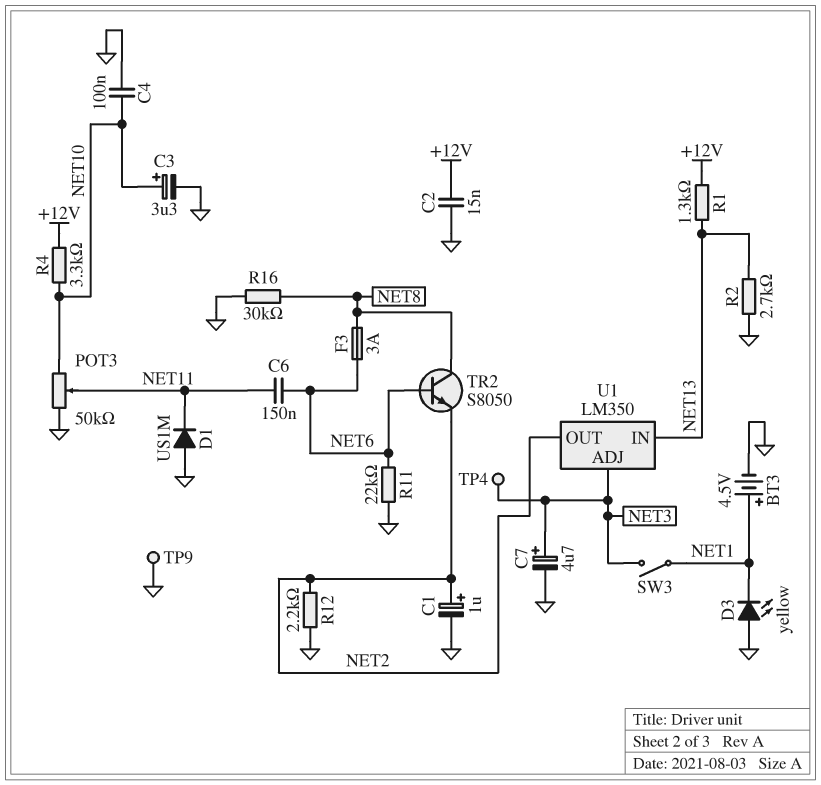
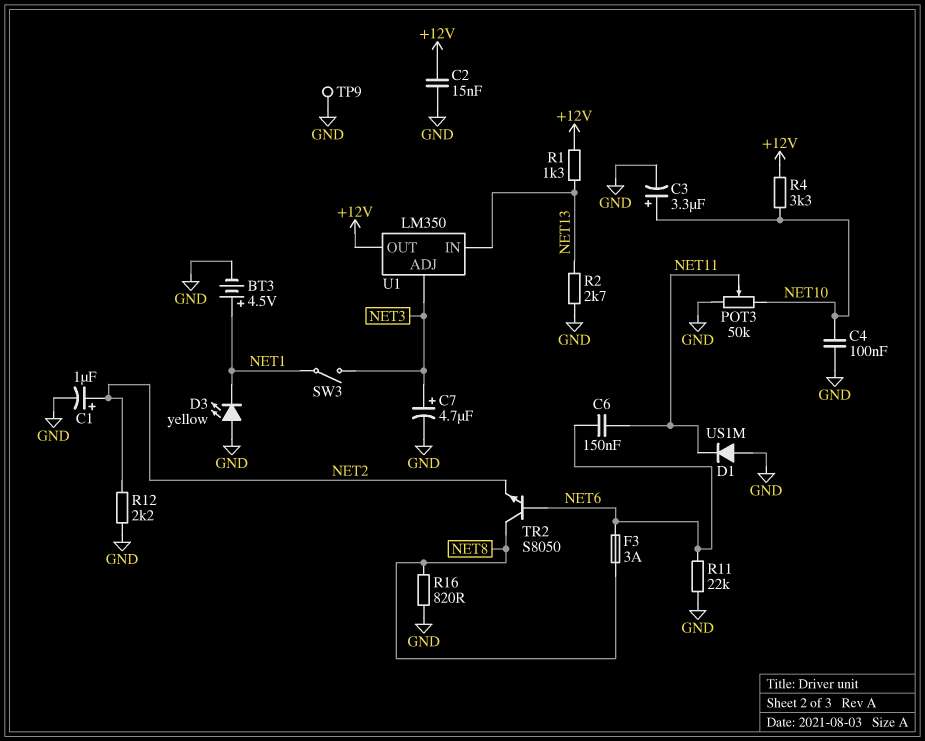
R16: 30k (GND, NET8) -> 820 (GND, NET8)
TP4: test point (NET3) -> none
U1 pin OUT: NET2 -> +12V

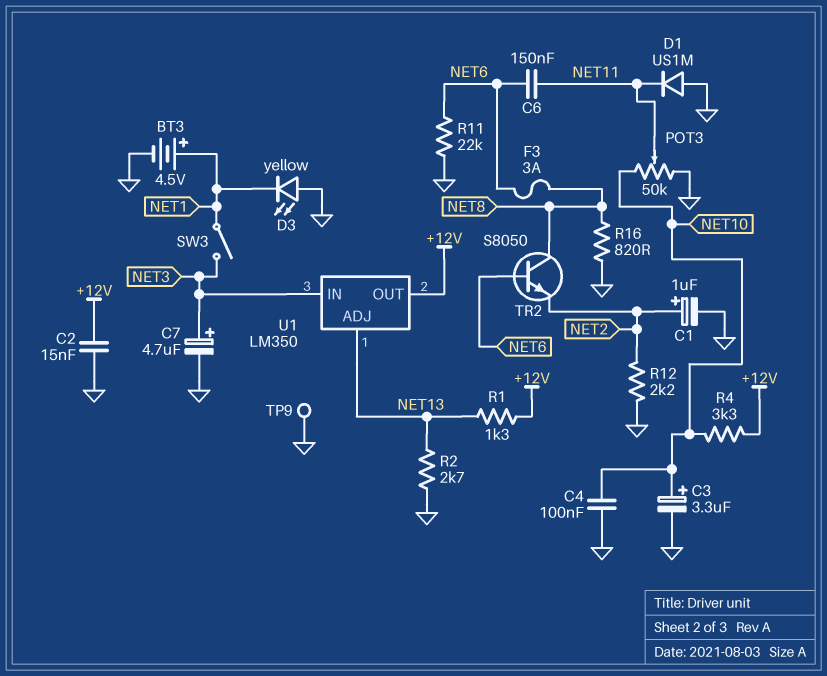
U1 pin ADJ: NET3 -> NET13
U1 pin IN: NET13 -> NET3

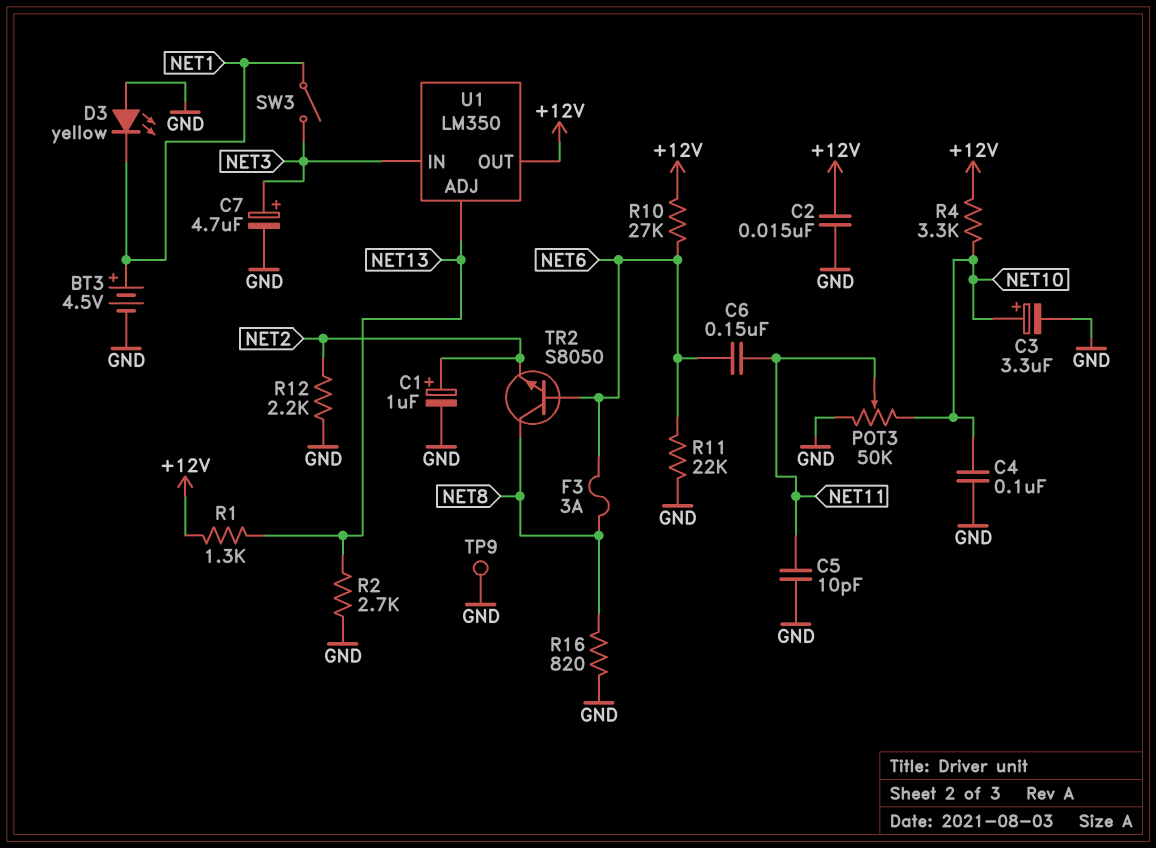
C5: none -> 10pF (GND, NET11)
D1: diode US1M (A GND, K NET11) -> none
R10: none -> 27k (+12V, NET6)

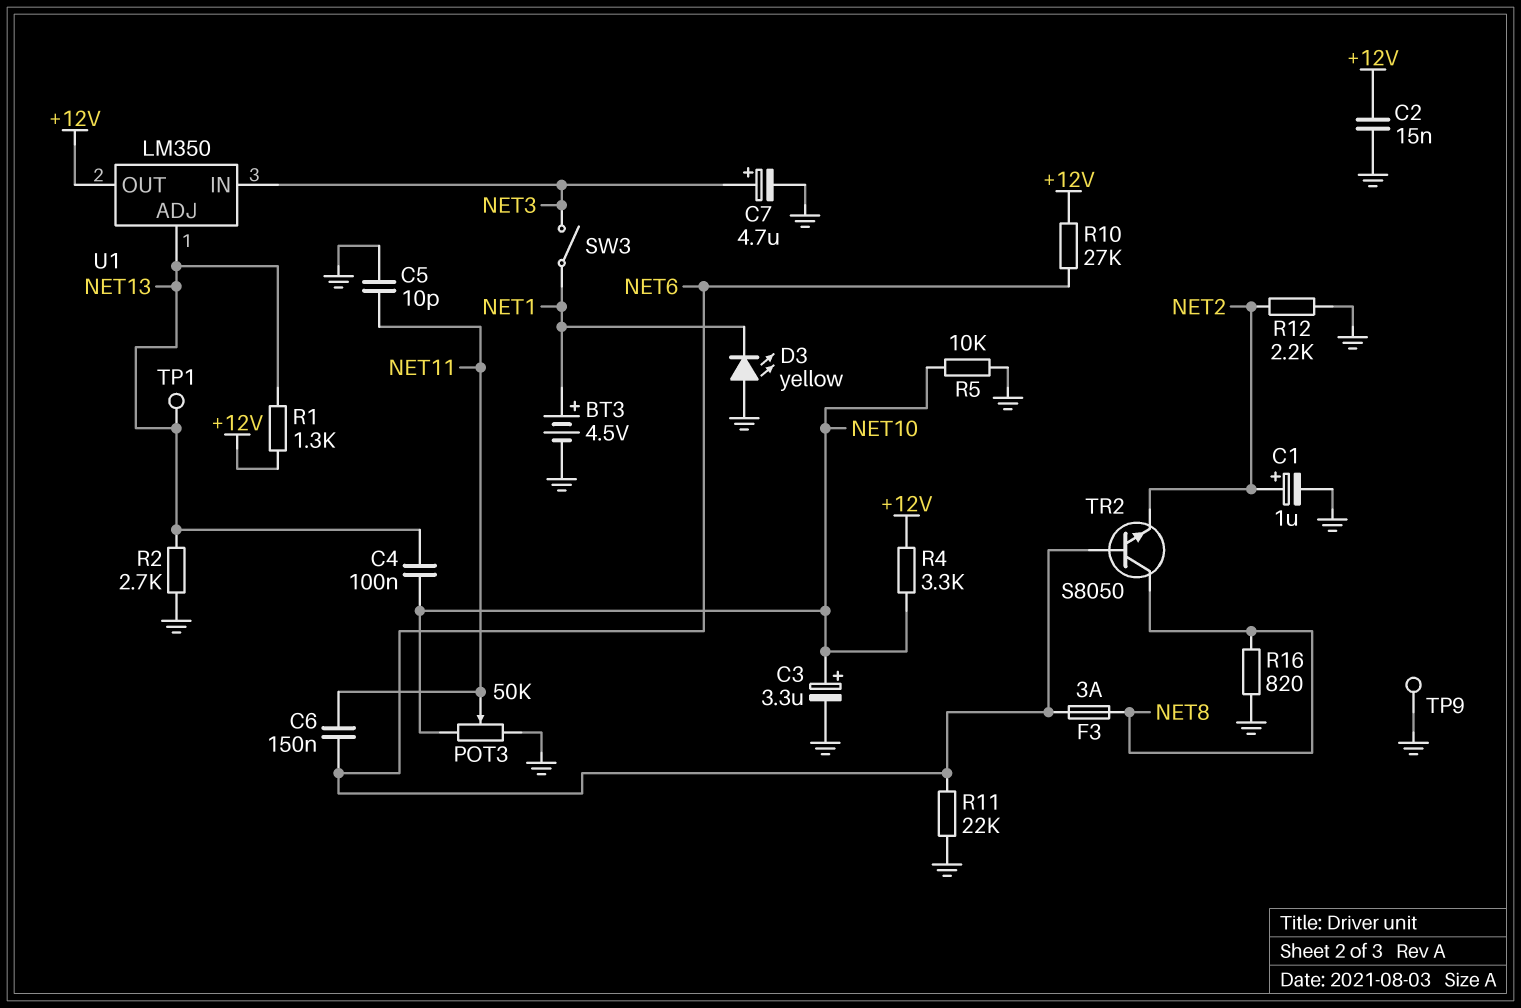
C4: 100nF (GND, NET10) -> 100nF (NET10, NET13)
R5: none -> 10k (GND, NET10)
TP1: none -> test point (NET13)

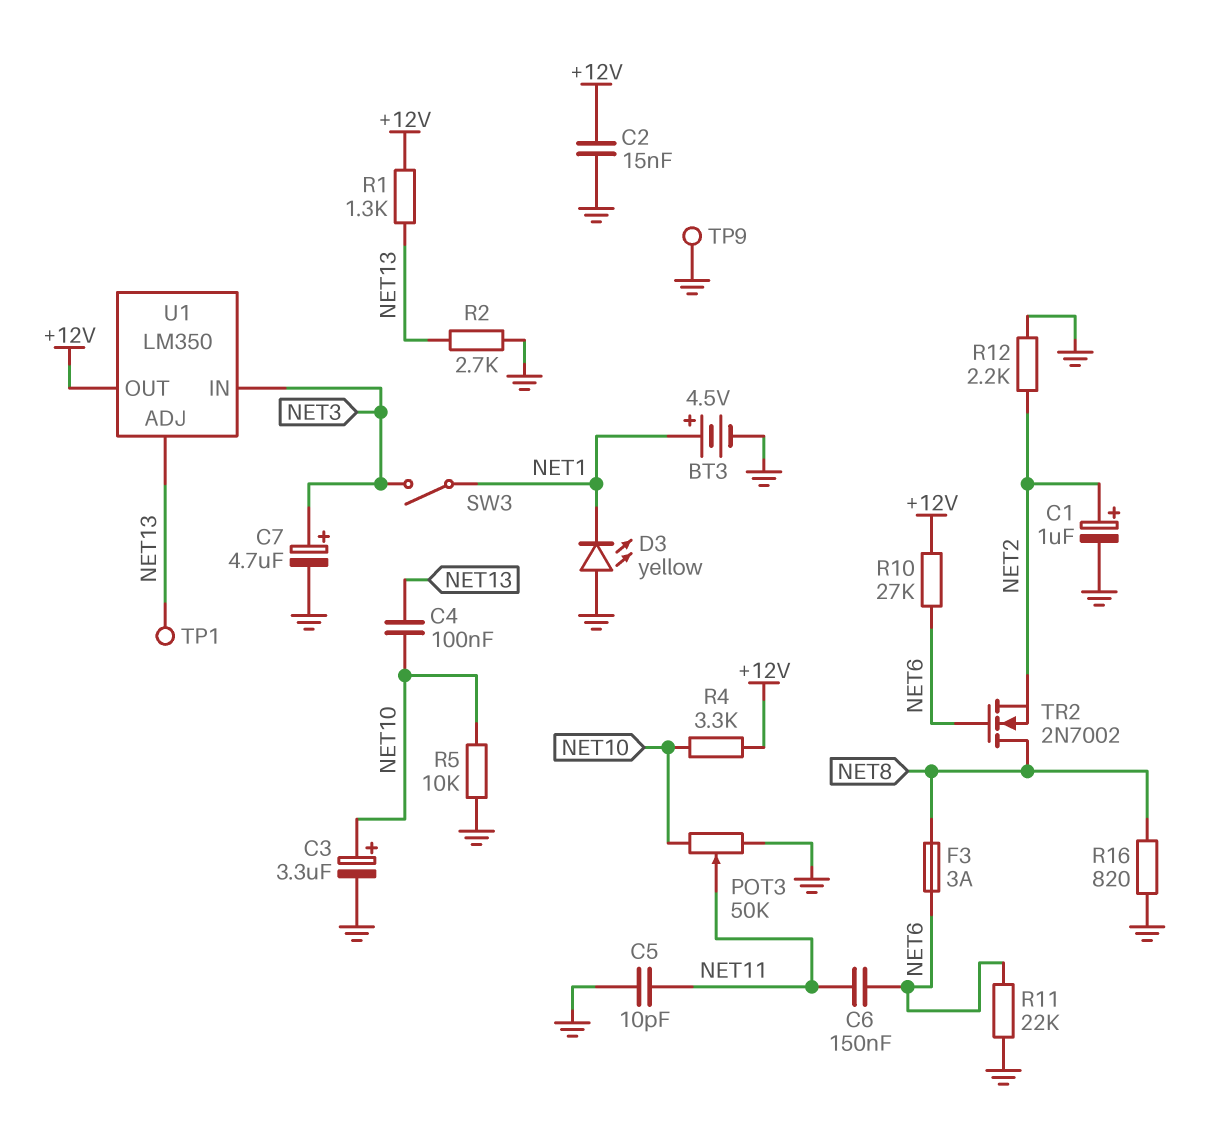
TR2: NPN S8050 (B NET6, C NET8, E NET2) -> NMOS 2N7002 (G NET6, D NET8, S NET2)

